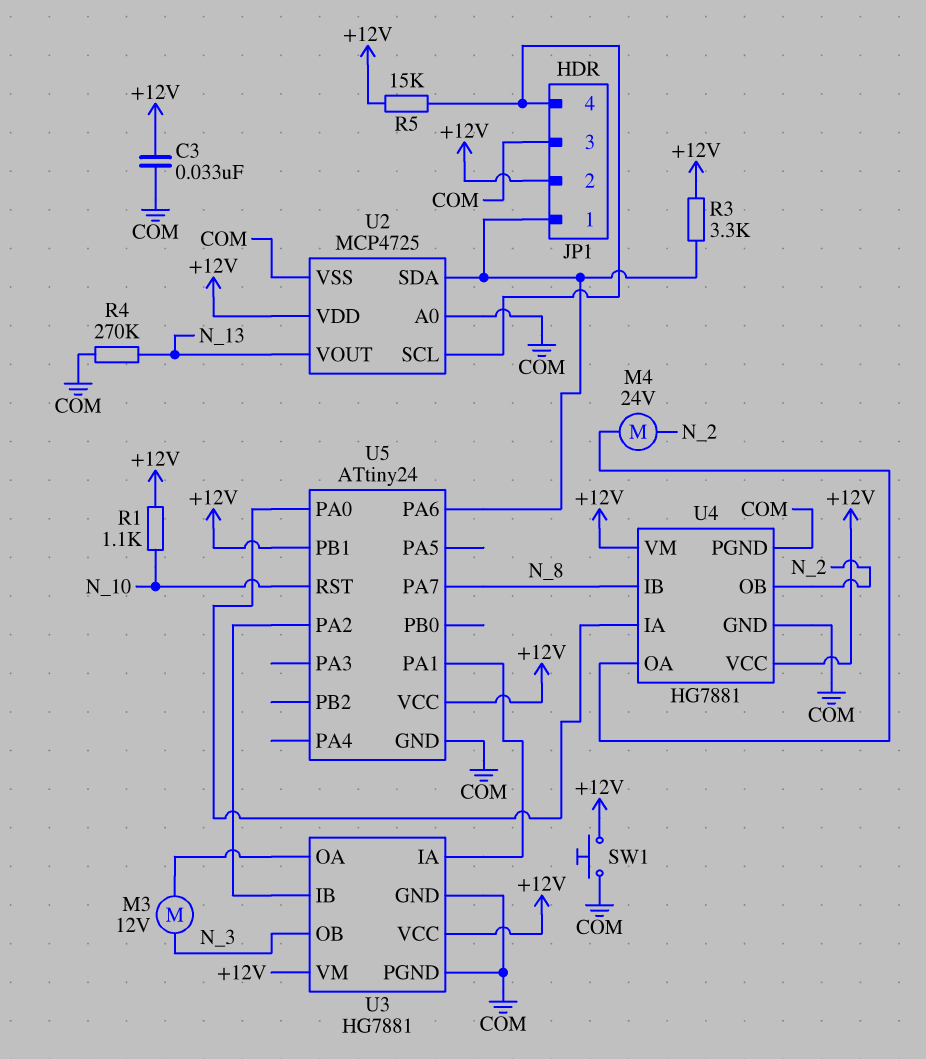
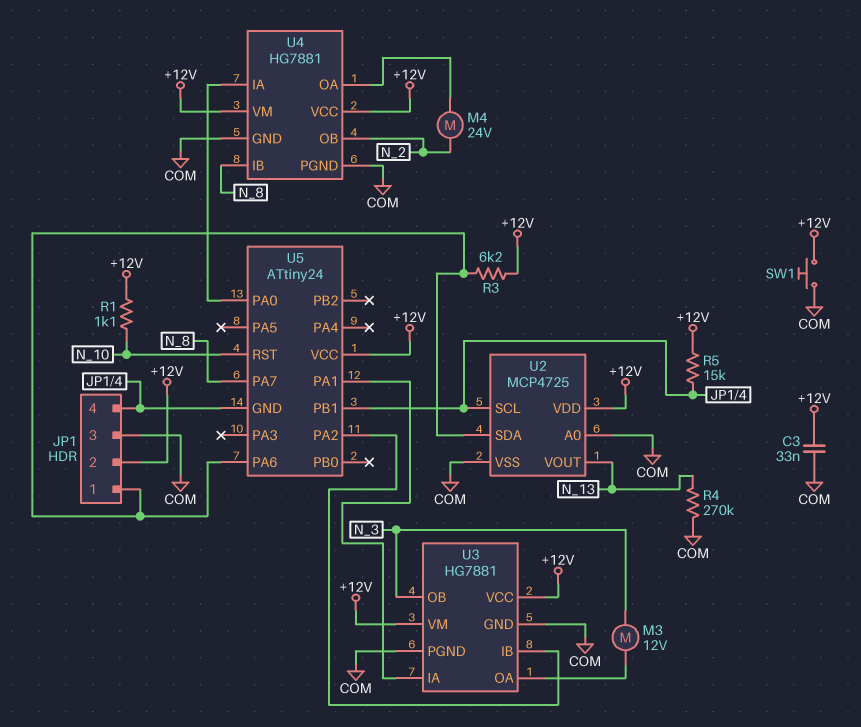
R3: 3.3k (+12V, JP1/1) -> 6.2k (+12V, JP1/1)
U5 pin GND: COM -> JP1/4
U5 pin PB1: +12V -> JP1/4

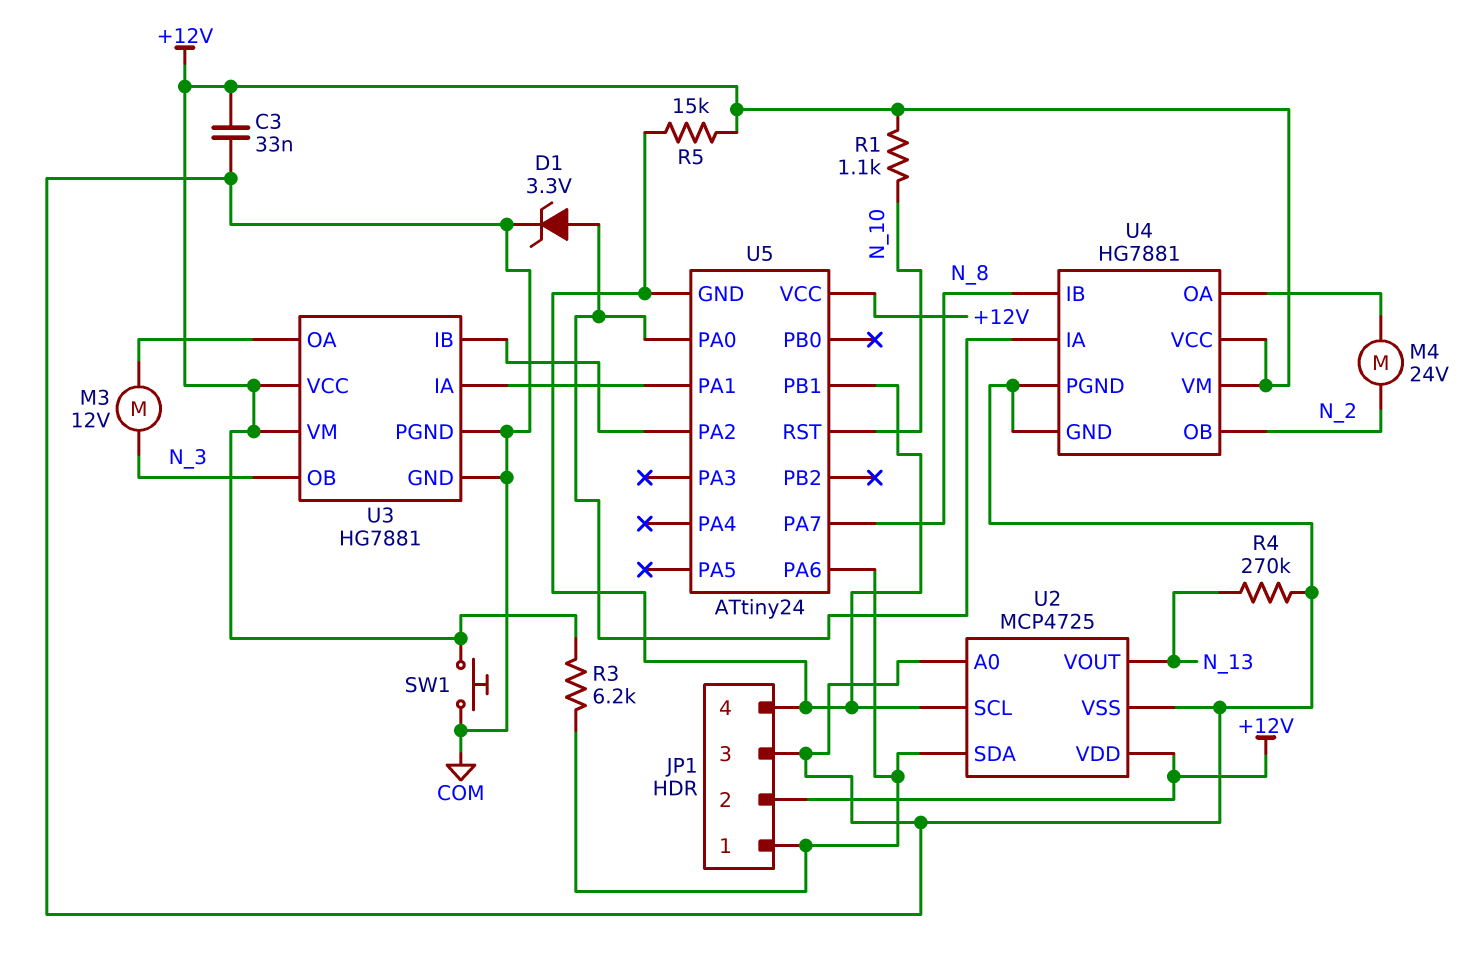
D1: none -> zener 3.3V (A U4/IA, K COM)

